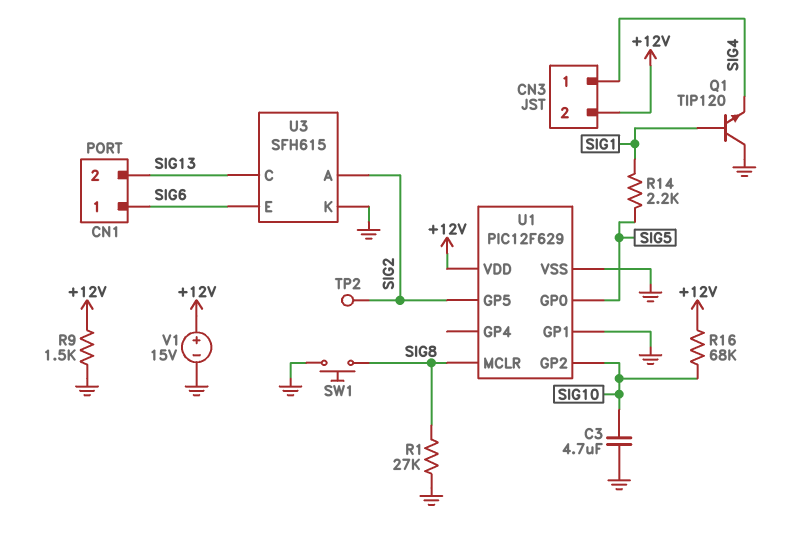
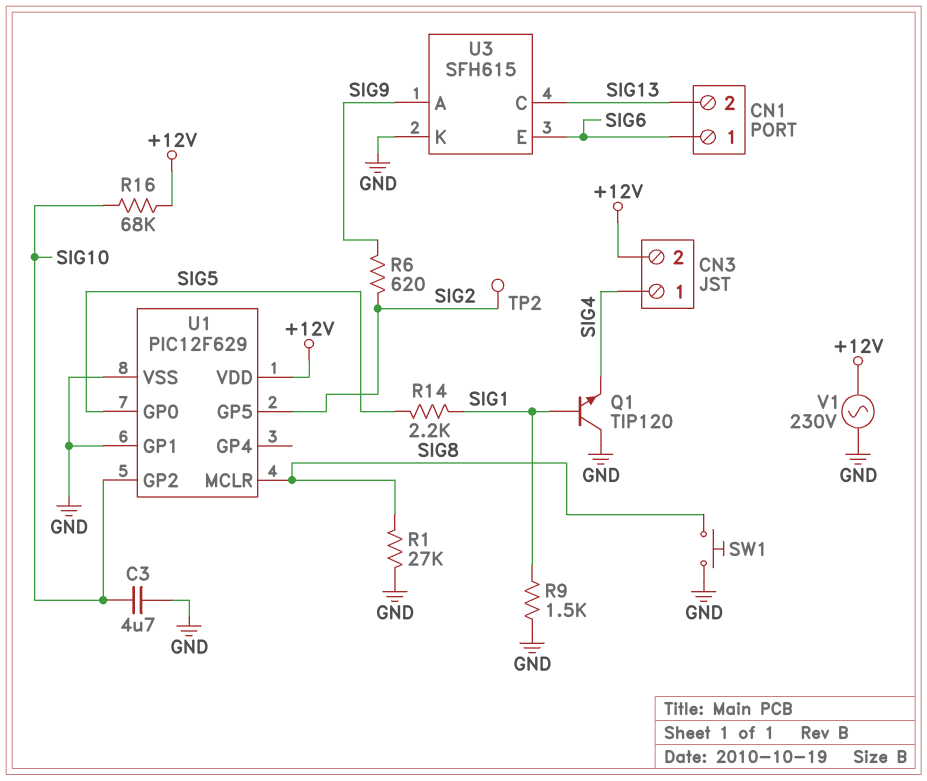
R6: none -> 620 (SIG2, SIG9)
R9: 1.5k (+12V, GND) -> 1.5k (GND, SIG1)
U3 pin A: SIG2 -> SIG9
V1: 15V (plus +12V, minus GND) -> AC 230V (+12V, GND)

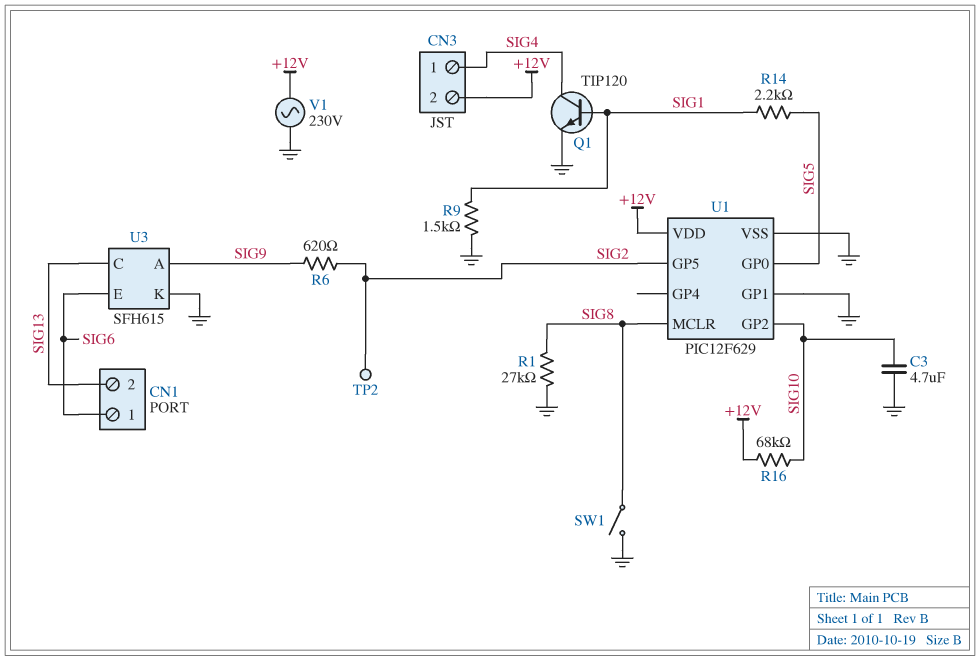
Q1: NPN TIP120 (B SIG1, C GND, E SIG4) -> NPN TIP120 (B SIG1, C SIG4, E GND)
SW1: button (GND, SIG8) -> switch (GND, SIG8)

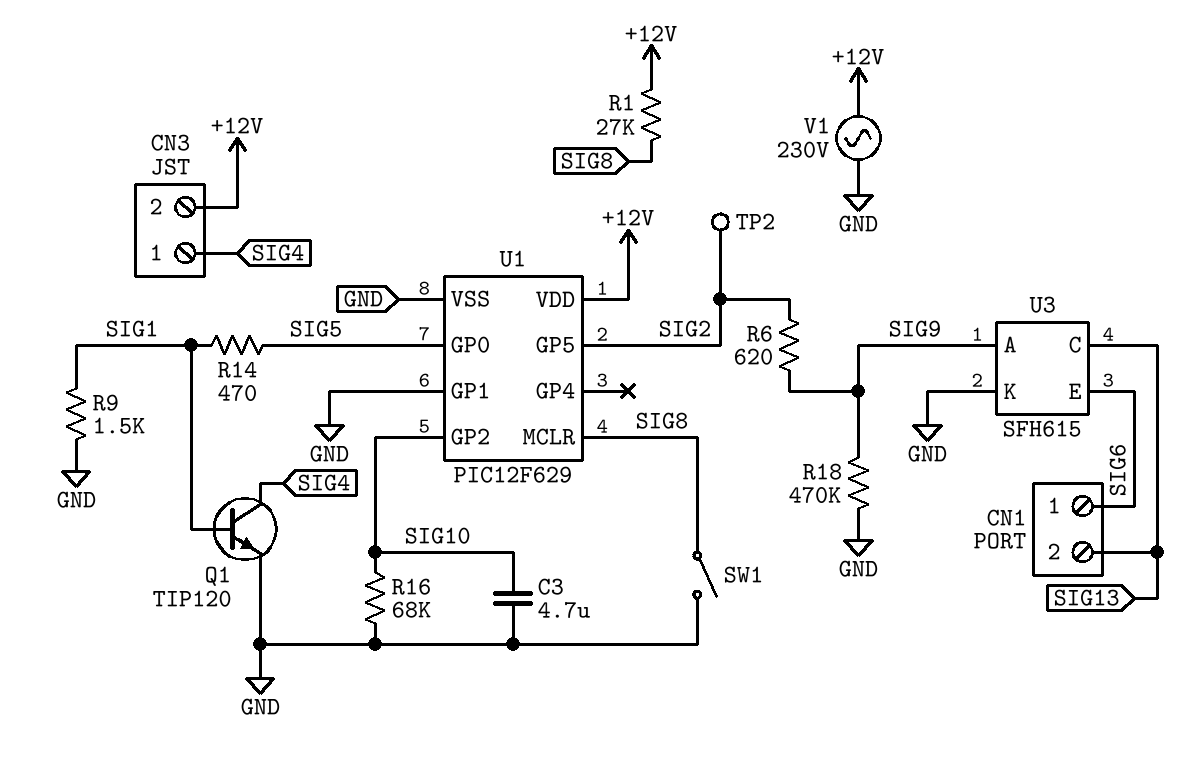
R1: 27k (GND, SIG8) -> 27k (+12V, SIG8)
R14: 2.2k (SIG1, SIG5) -> 470 (SIG1, SIG5)
R16: 68k (+12V, SIG10) -> 68k (GND, SIG10)
R18: none -> 470k (GND, SIG9)

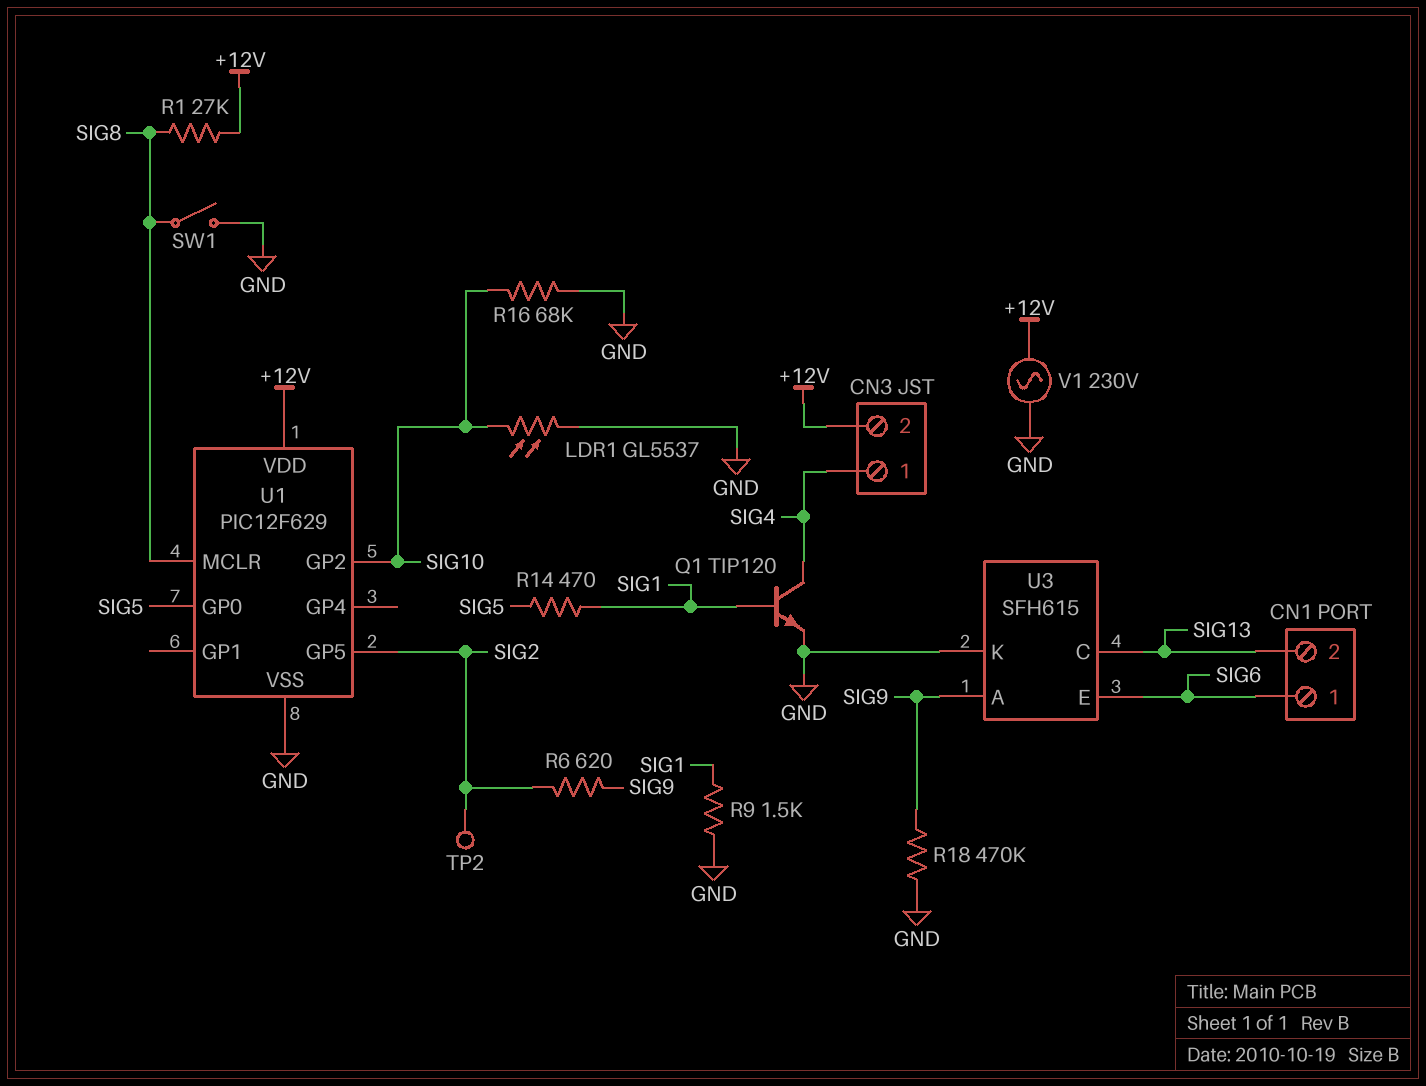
C3: 4.7uF (GND, SIG10) -> none
LDR1: none -> GL5537 (GND, SIG10)
U1 pin GP1: GND -> none

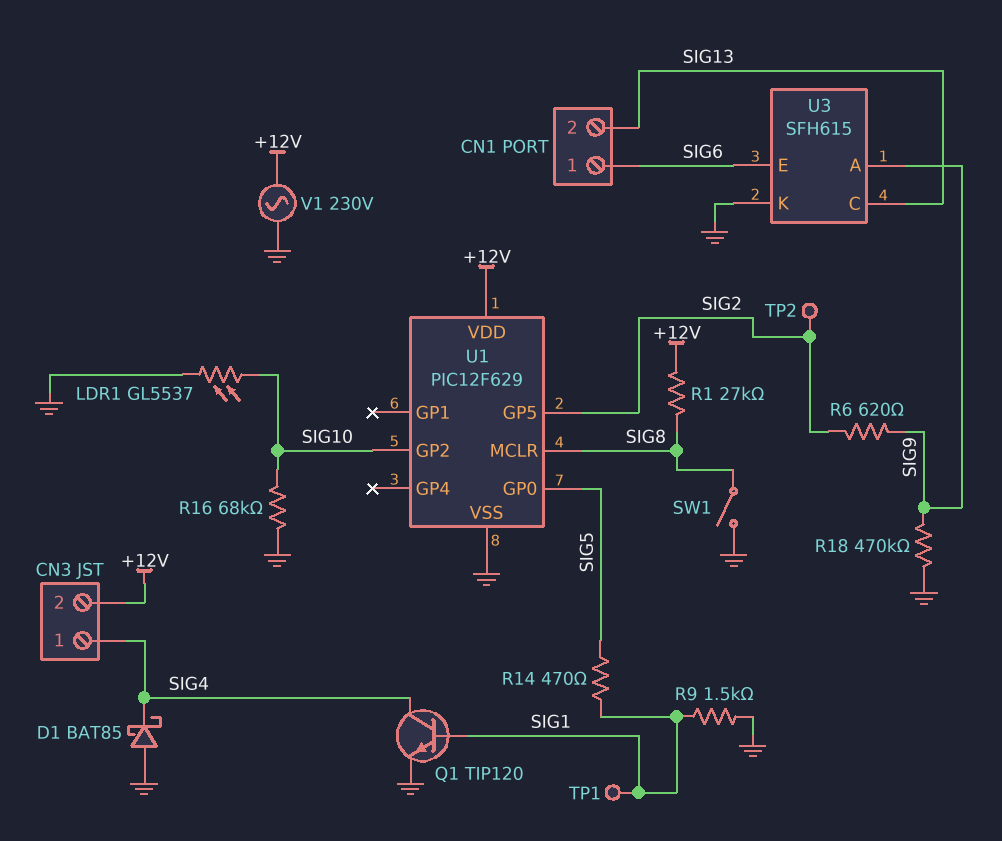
D1: none -> schottky BAT85 (A GND, K SIG4)
TP1: none -> test point (SIG1)

